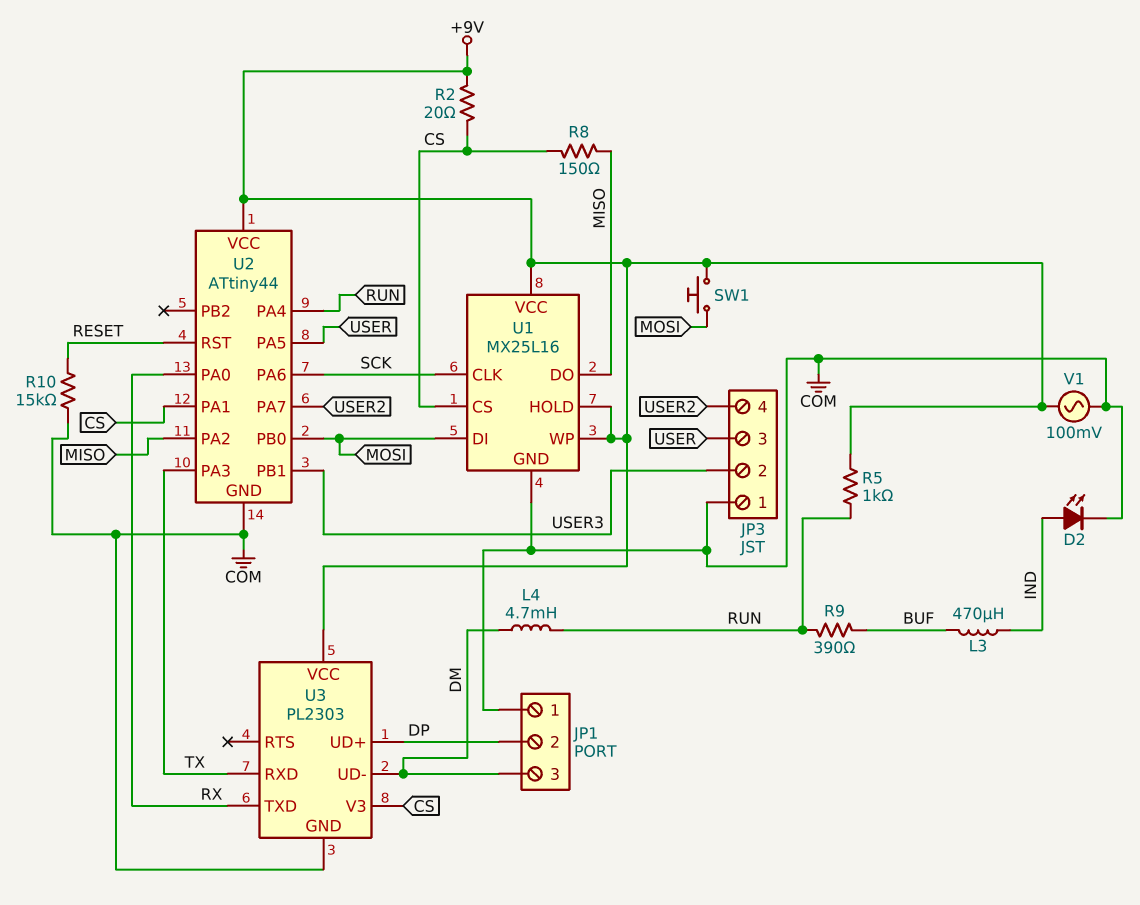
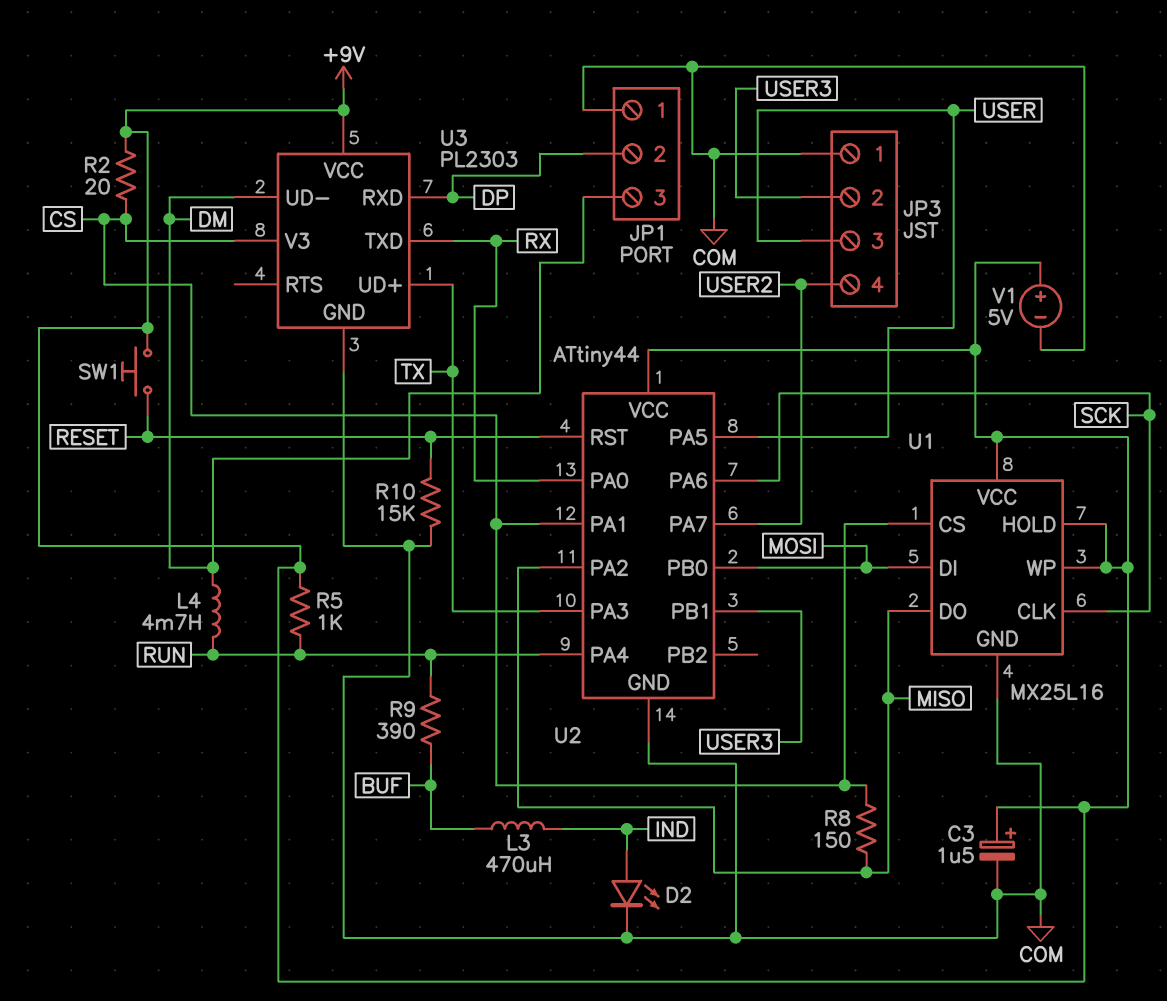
C3: none -> 1.5uF (plus +9V, minus COM)
SW1: button (+9V, MOSI) -> button (+9V, RESET)
U3 pin RXD: TX -> DP
U3 pin UD+: DP -> TX
V1: AC 100mV (+9V, COM) -> 5V (plus +9V, minus COM)

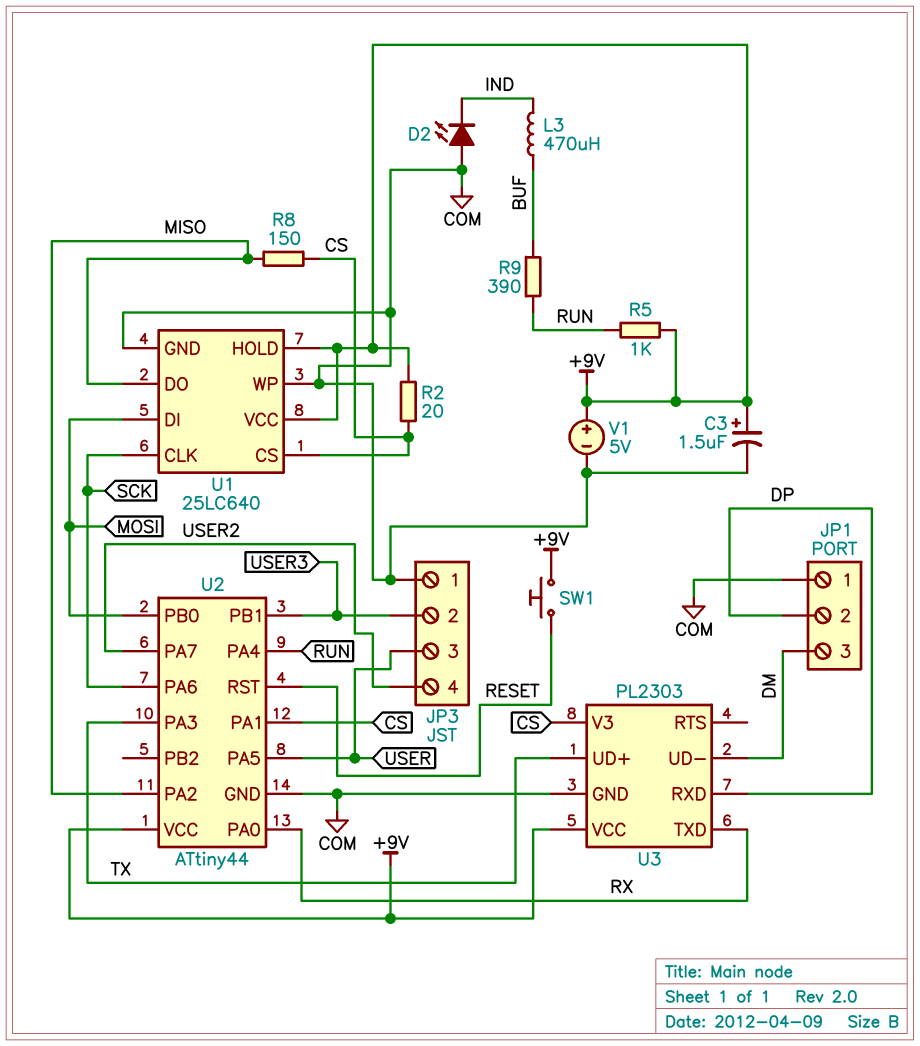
D2: LED (A IND, K COM) -> LED (A COM, K IND)
L4: 4.7mH (DM, RUN) -> none
R10: 15k (COM, RESET) -> none
U1: MX25L16 -> 25LC640
U1 pin WP: +9V -> COM

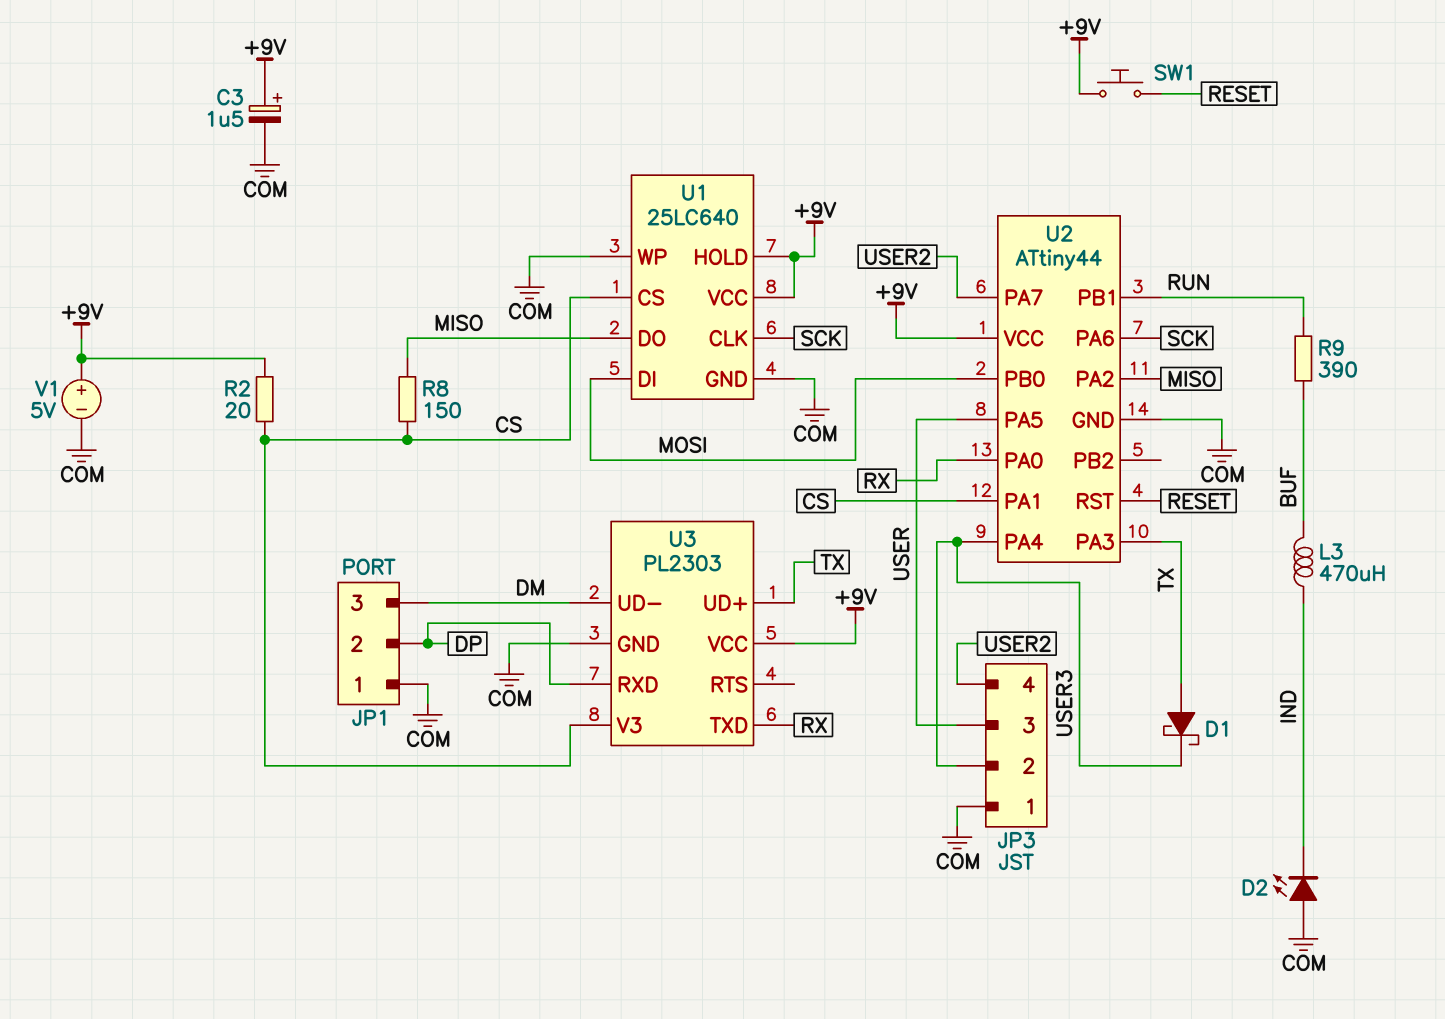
D1: none -> schottky (A TX, K USER3)
R5: 1k (+9V, RUN) -> none
U2 pin PA4: RUN -> USER3
U2 pin PB1: USER3 -> RUN

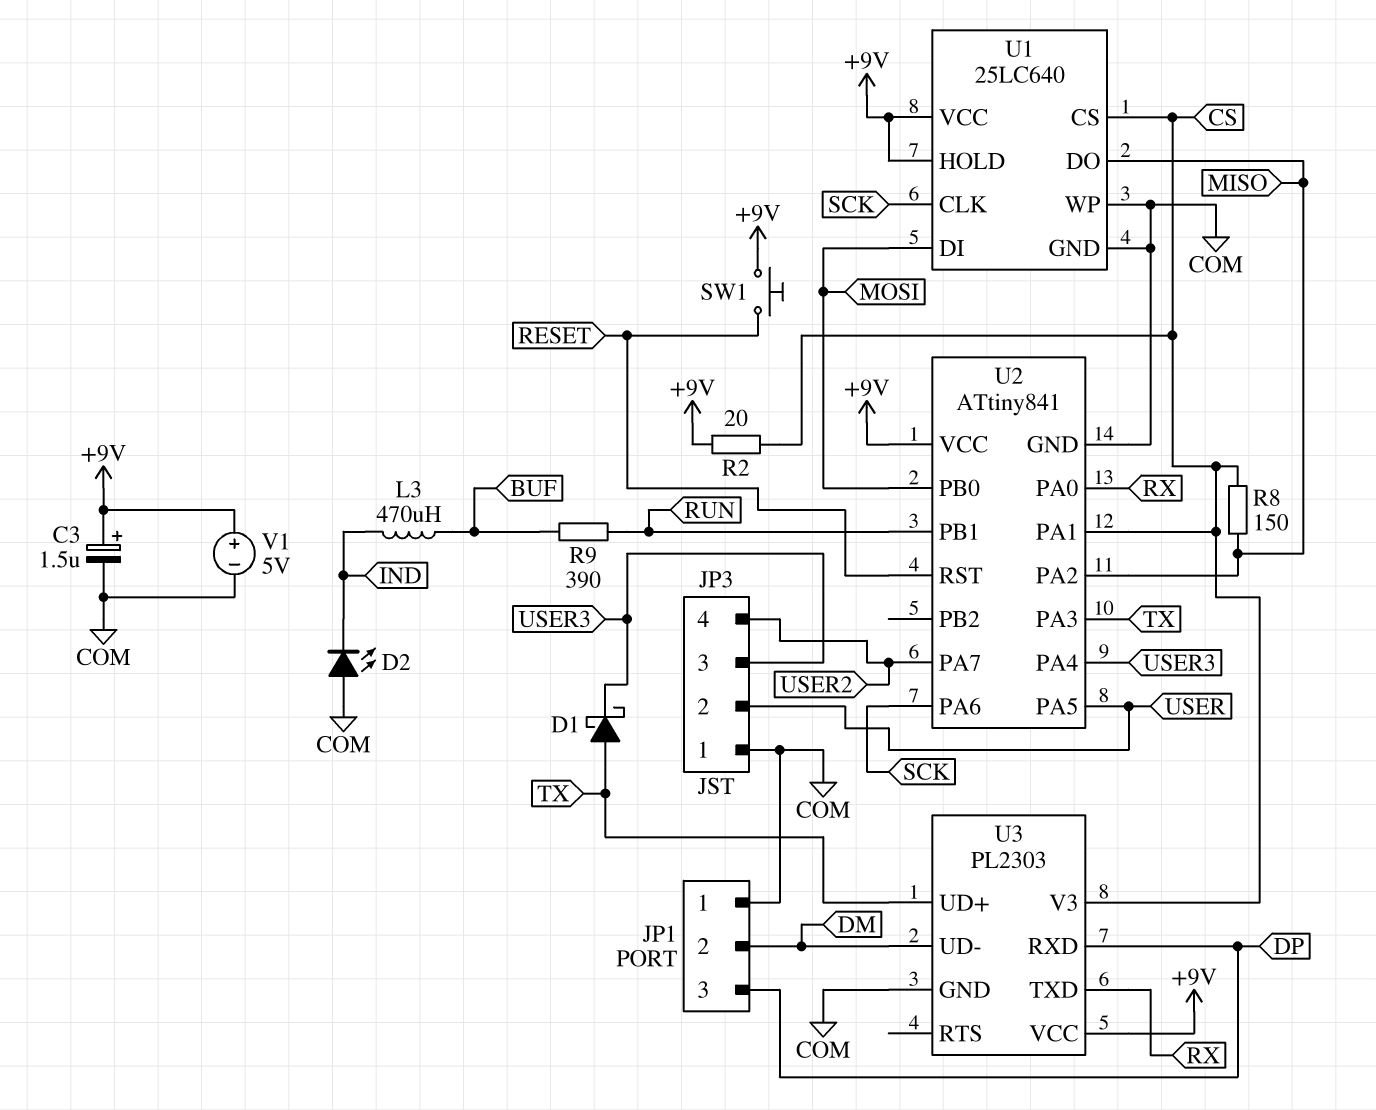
JP1 pin 2: DP -> DM
JP1 pin 3: DM -> DP
JP3 pin 2: USER3 -> USER
JP3 pin 3: USER -> USER3
U2: ATtiny44 -> ATtiny841

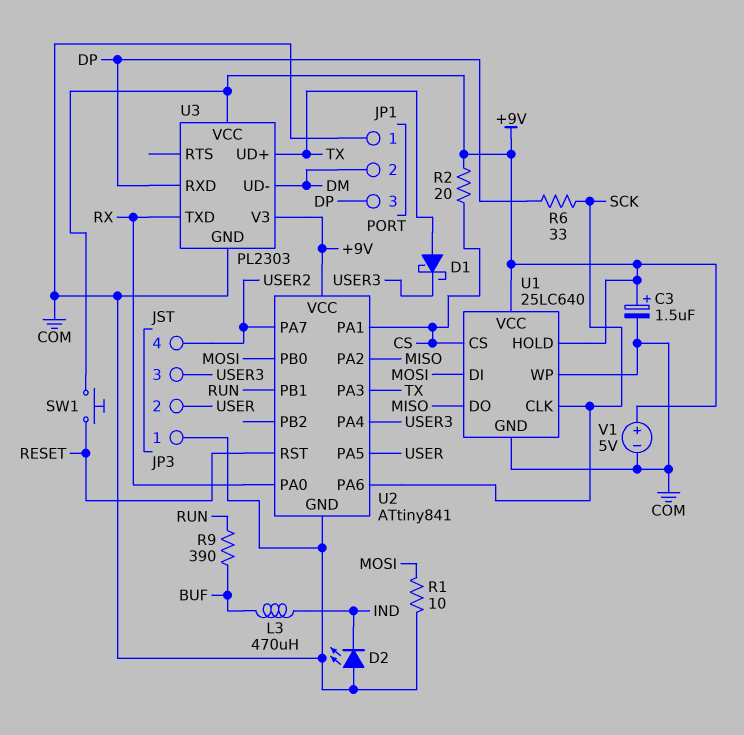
R1: none -> 10 (COM, MOSI)
R6: none -> 33 (DP, SCK)
R8: 150 (CS, MISO) -> none
U3 pin V3: CS -> +9V

